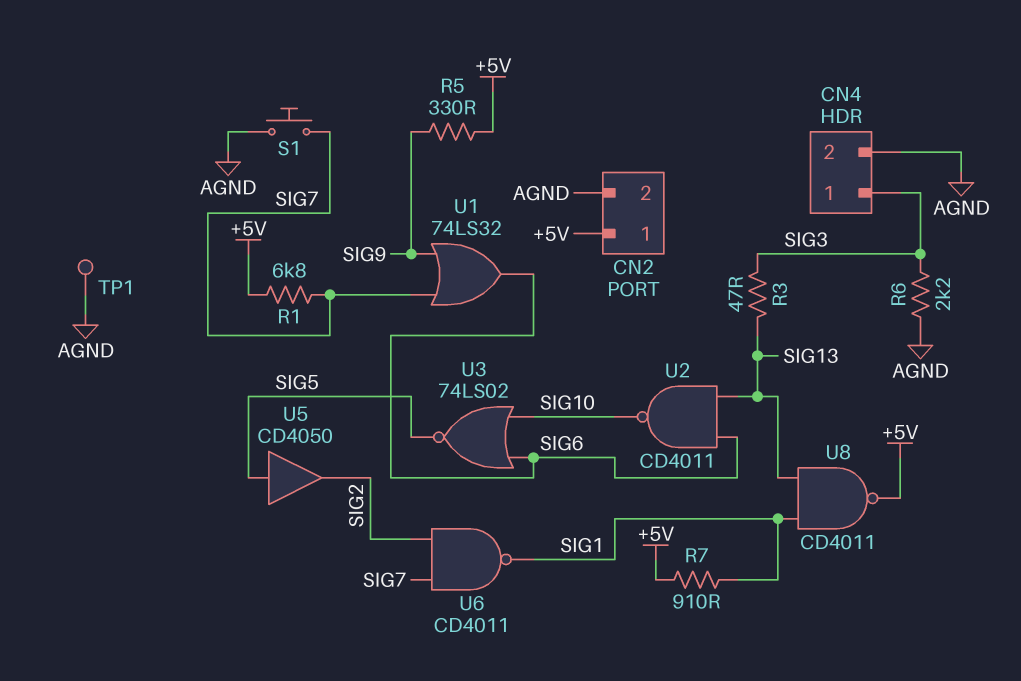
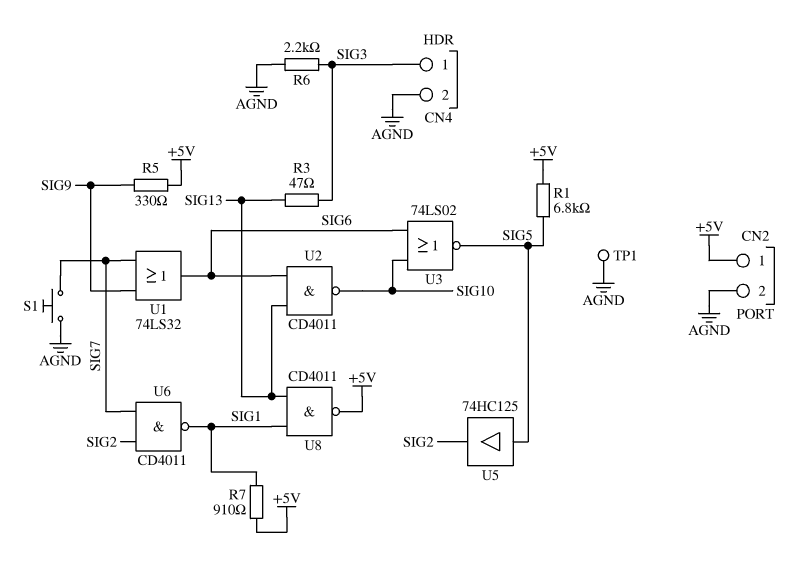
R1: 6.8k (+5V, SIG7) -> 6.8k (+5V, SIG5)
U5: buffer CD4050 (in SIG5, out SIG2) -> buffer 74HC125 (in SIG5, out SIG2)

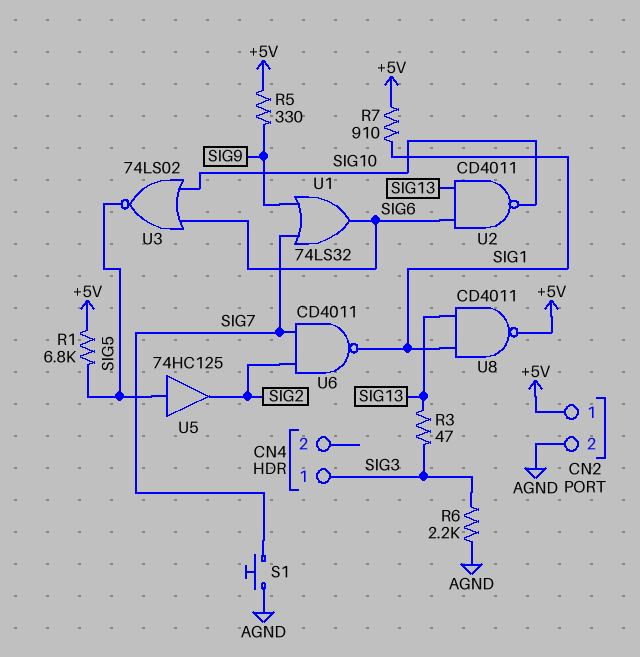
CN4 pin 2: AGND -> none
TP1: test point (AGND) -> none

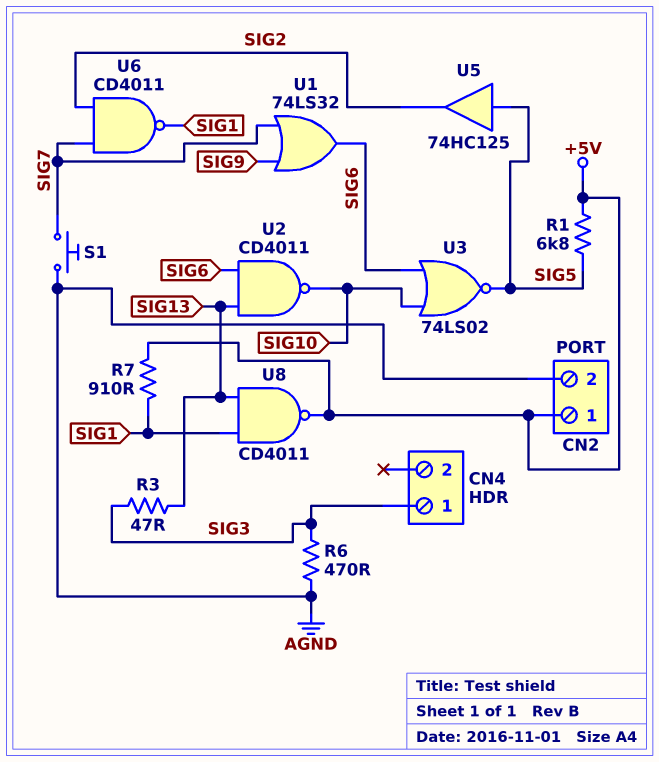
R5: 330 (+5V, SIG9) -> none
R6: 2.2k (AGND, SIG3) -> 470 (AGND, SIG3)

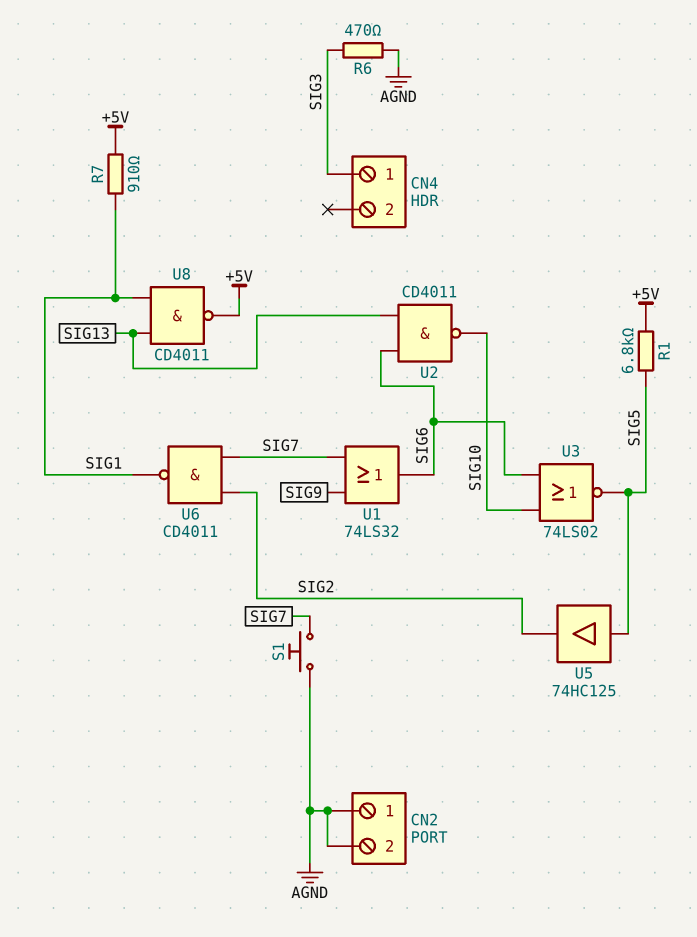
CN2 pin 1: +5V -> AGND
R3: 47 (SIG3, SIG13) -> none

